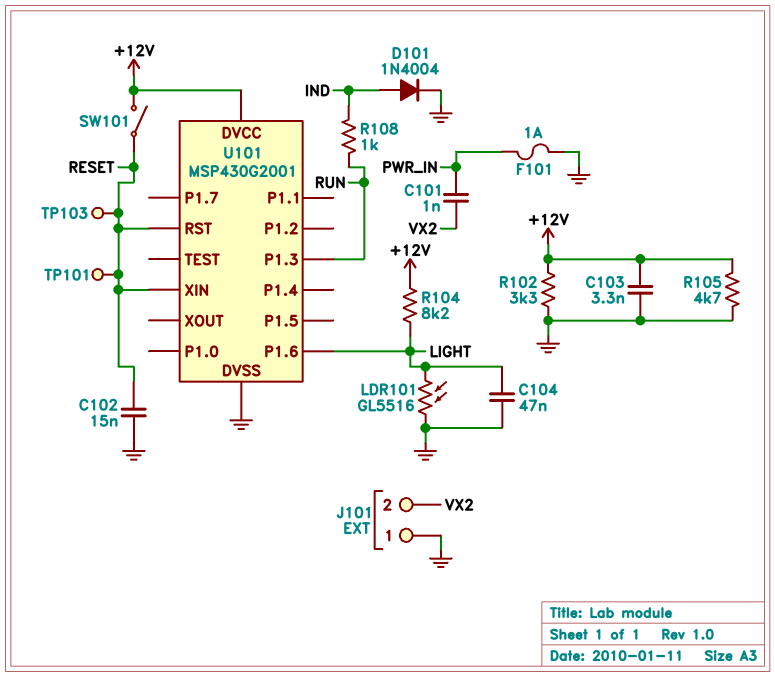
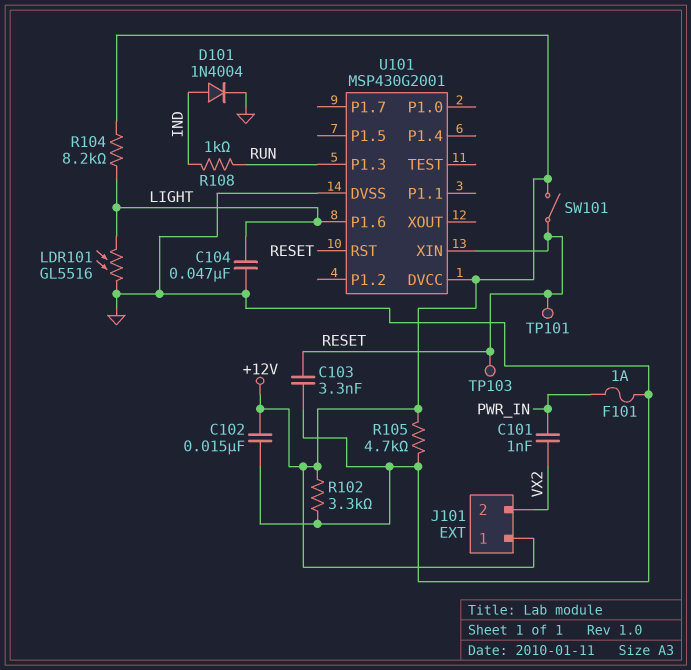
C102: 15nF (GND, RESET) -> 15nF (+12V, GND)
C103: 3.3nF (+12V, GND) -> 3.3nF (GND, RESET)
J101 pin 1: GND -> +12V

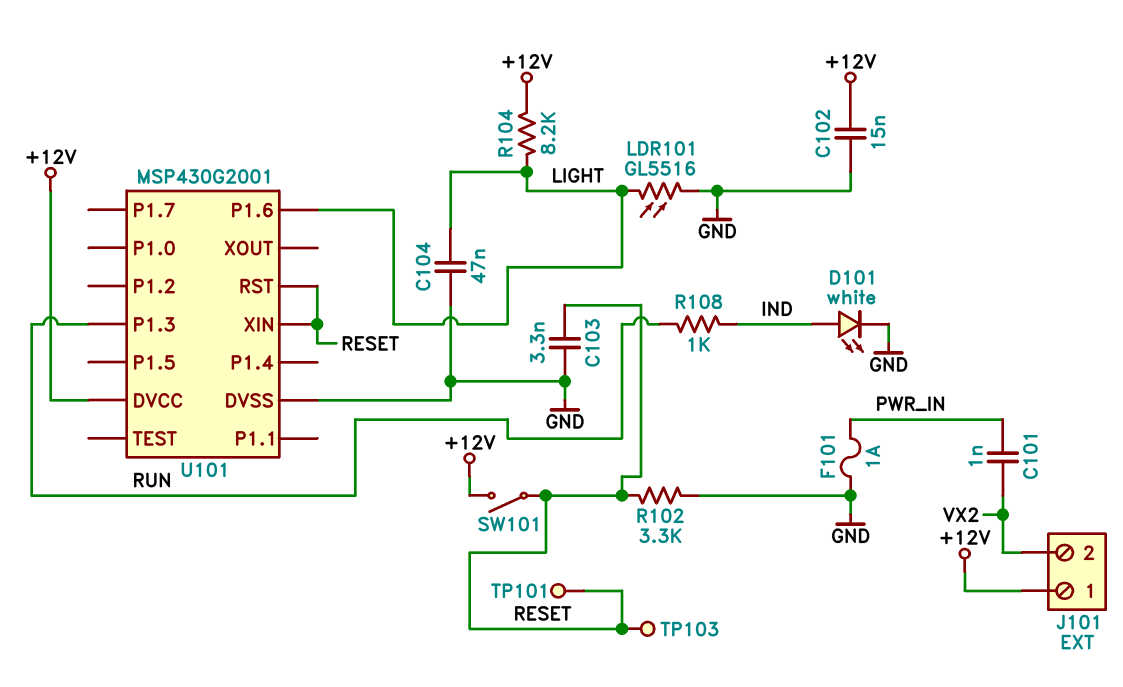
D101: diode 1N4004 (A IND, K GND) -> LED white (A IND, K GND)
R102: 3.3k (+12V, GND) -> 3.3k (GND, RESET)
R105: 4.7k (+12V, GND) -> none

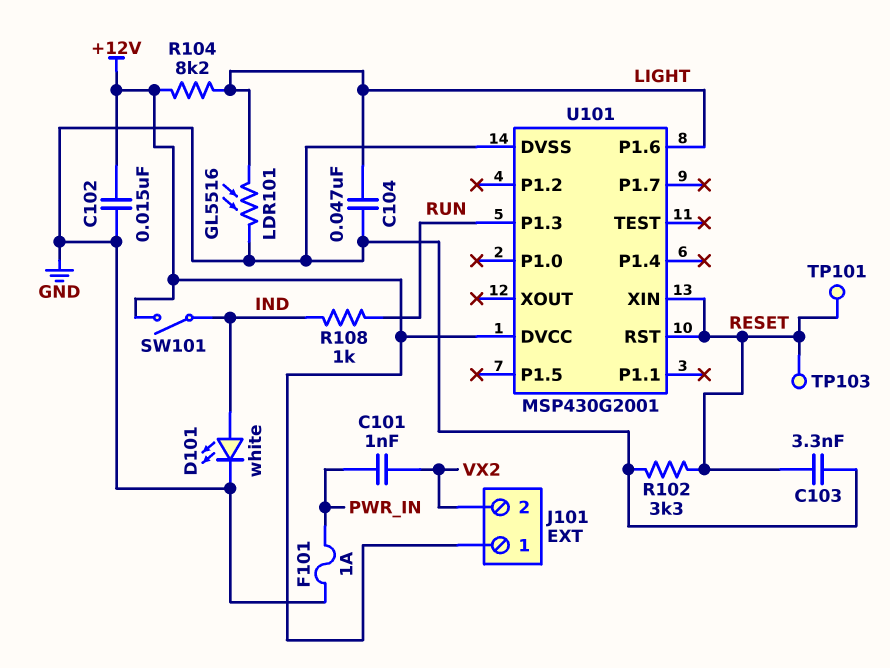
SW101: switch (+12V, RESET) -> switch (+12V, IND)

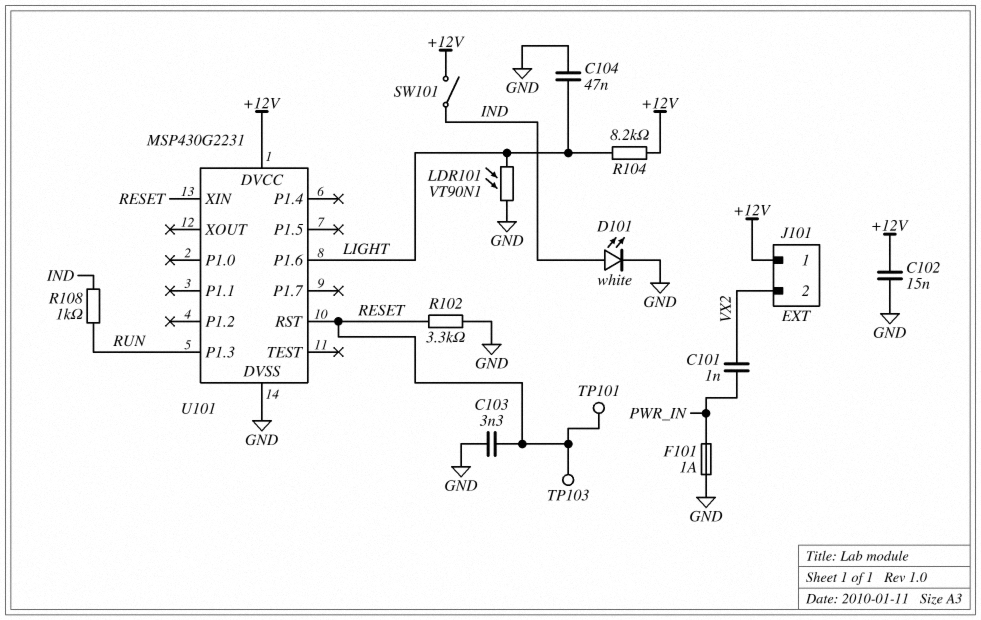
LDR101: GL5516 (GND, LIGHT) -> VT90N1 (GND, LIGHT)
U101: MSP430G2001 -> MSP430G2231

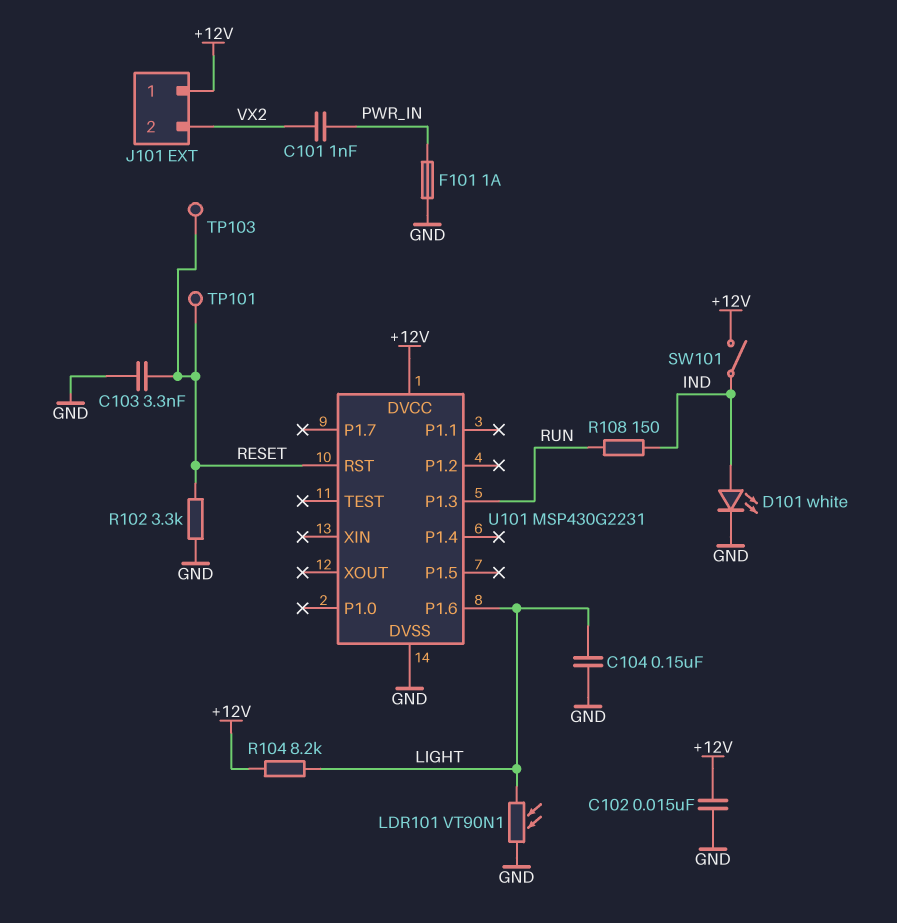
C104: 47nF (GND, LIGHT) -> 150nF (GND, LIGHT)
R108: 1k (IND, RUN) -> 150 (IND, RUN)
U101 pin XIN: RESET -> none

